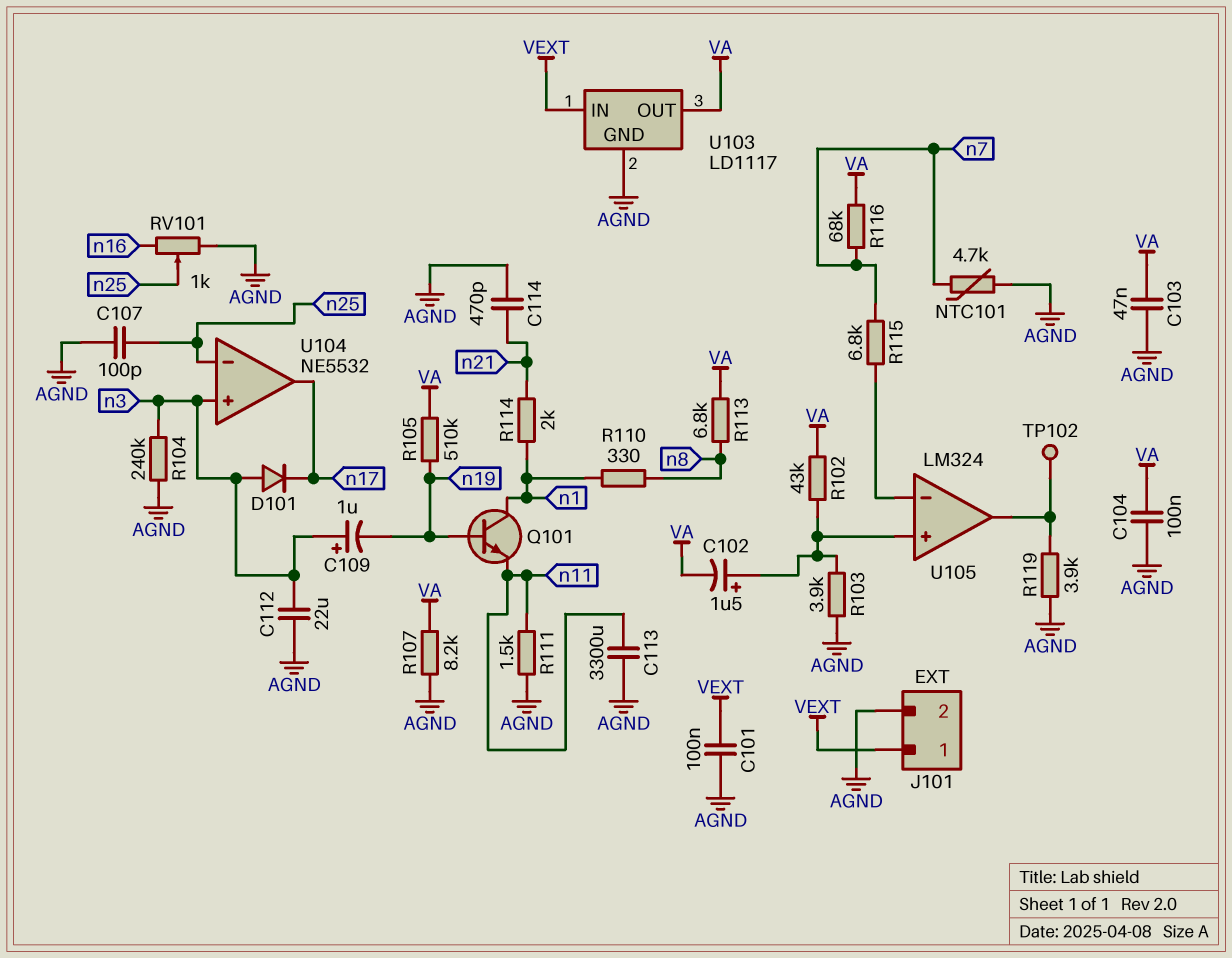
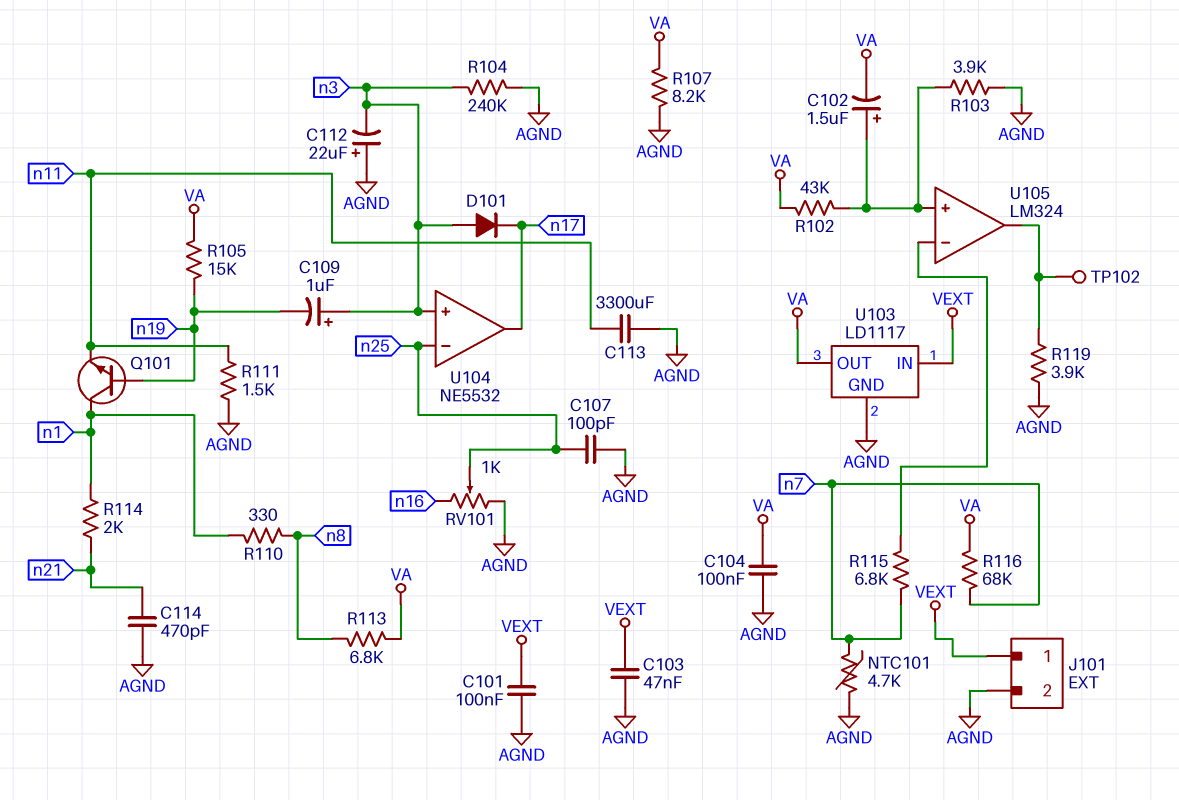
C103: 47nF (AGND, VA) -> 47nF (AGND, VEXT)
C112: 22uF (AGND, n3) -> 22uF (plus AGND, minus n3)
R105: 510k (VA, n19) -> 15k (VA, n19)

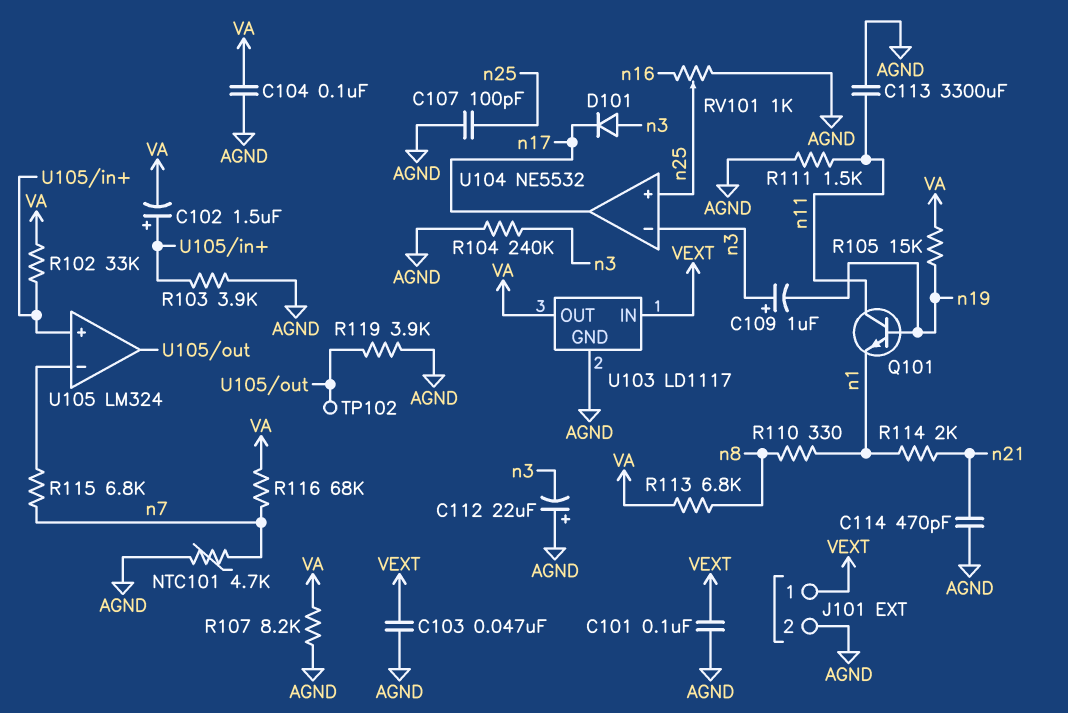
Q101: NPN (B n19, C n1, E n11) -> NPN (B n19, C n11, E n1)
R102: 43k (U105/in+, VA) -> 33k (U105/in+, VA)
U104 pin in+: n3 -> n25
U104 pin in-: n25 -> n3

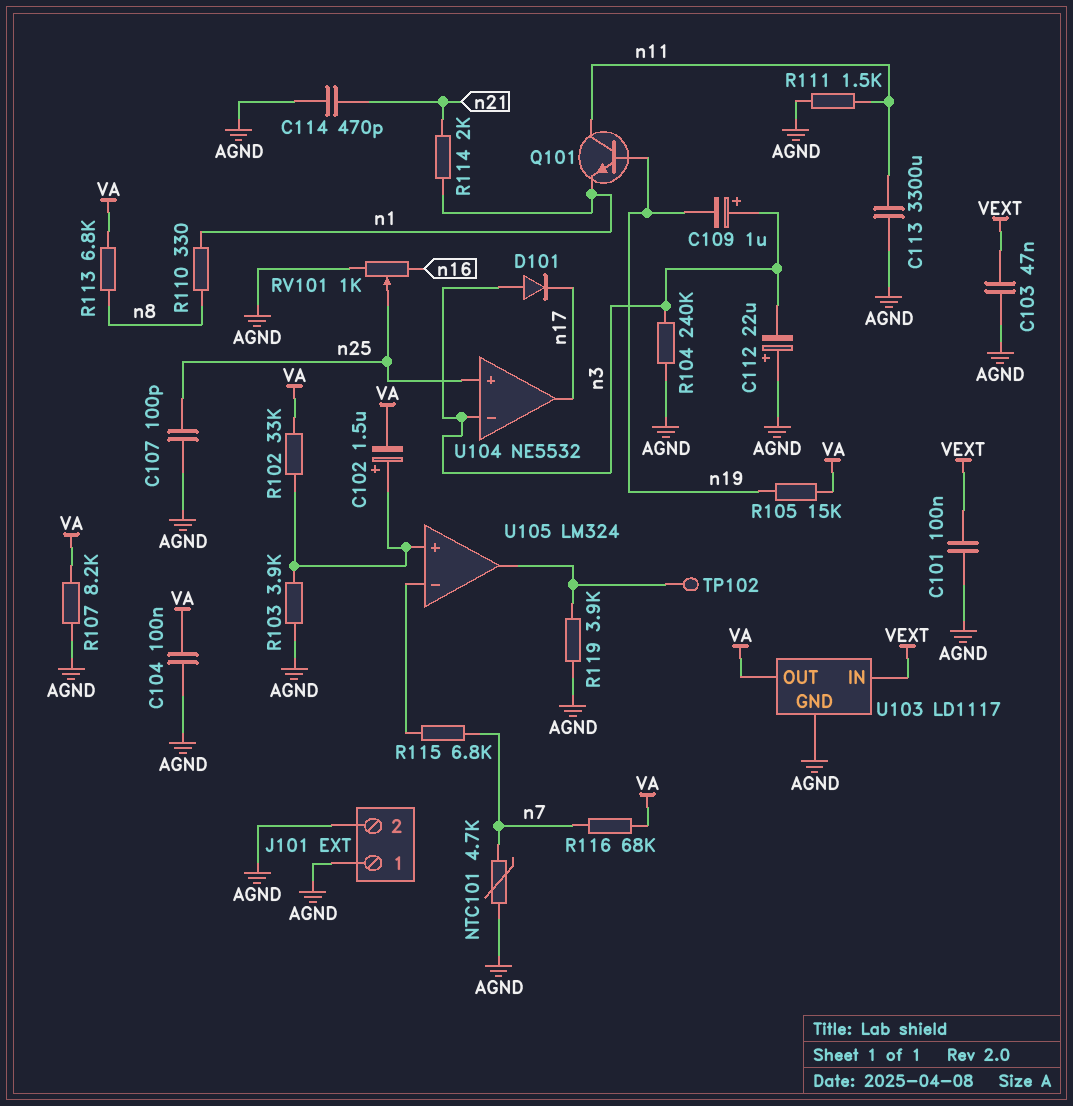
J101 pin 1: VEXT -> AGND

